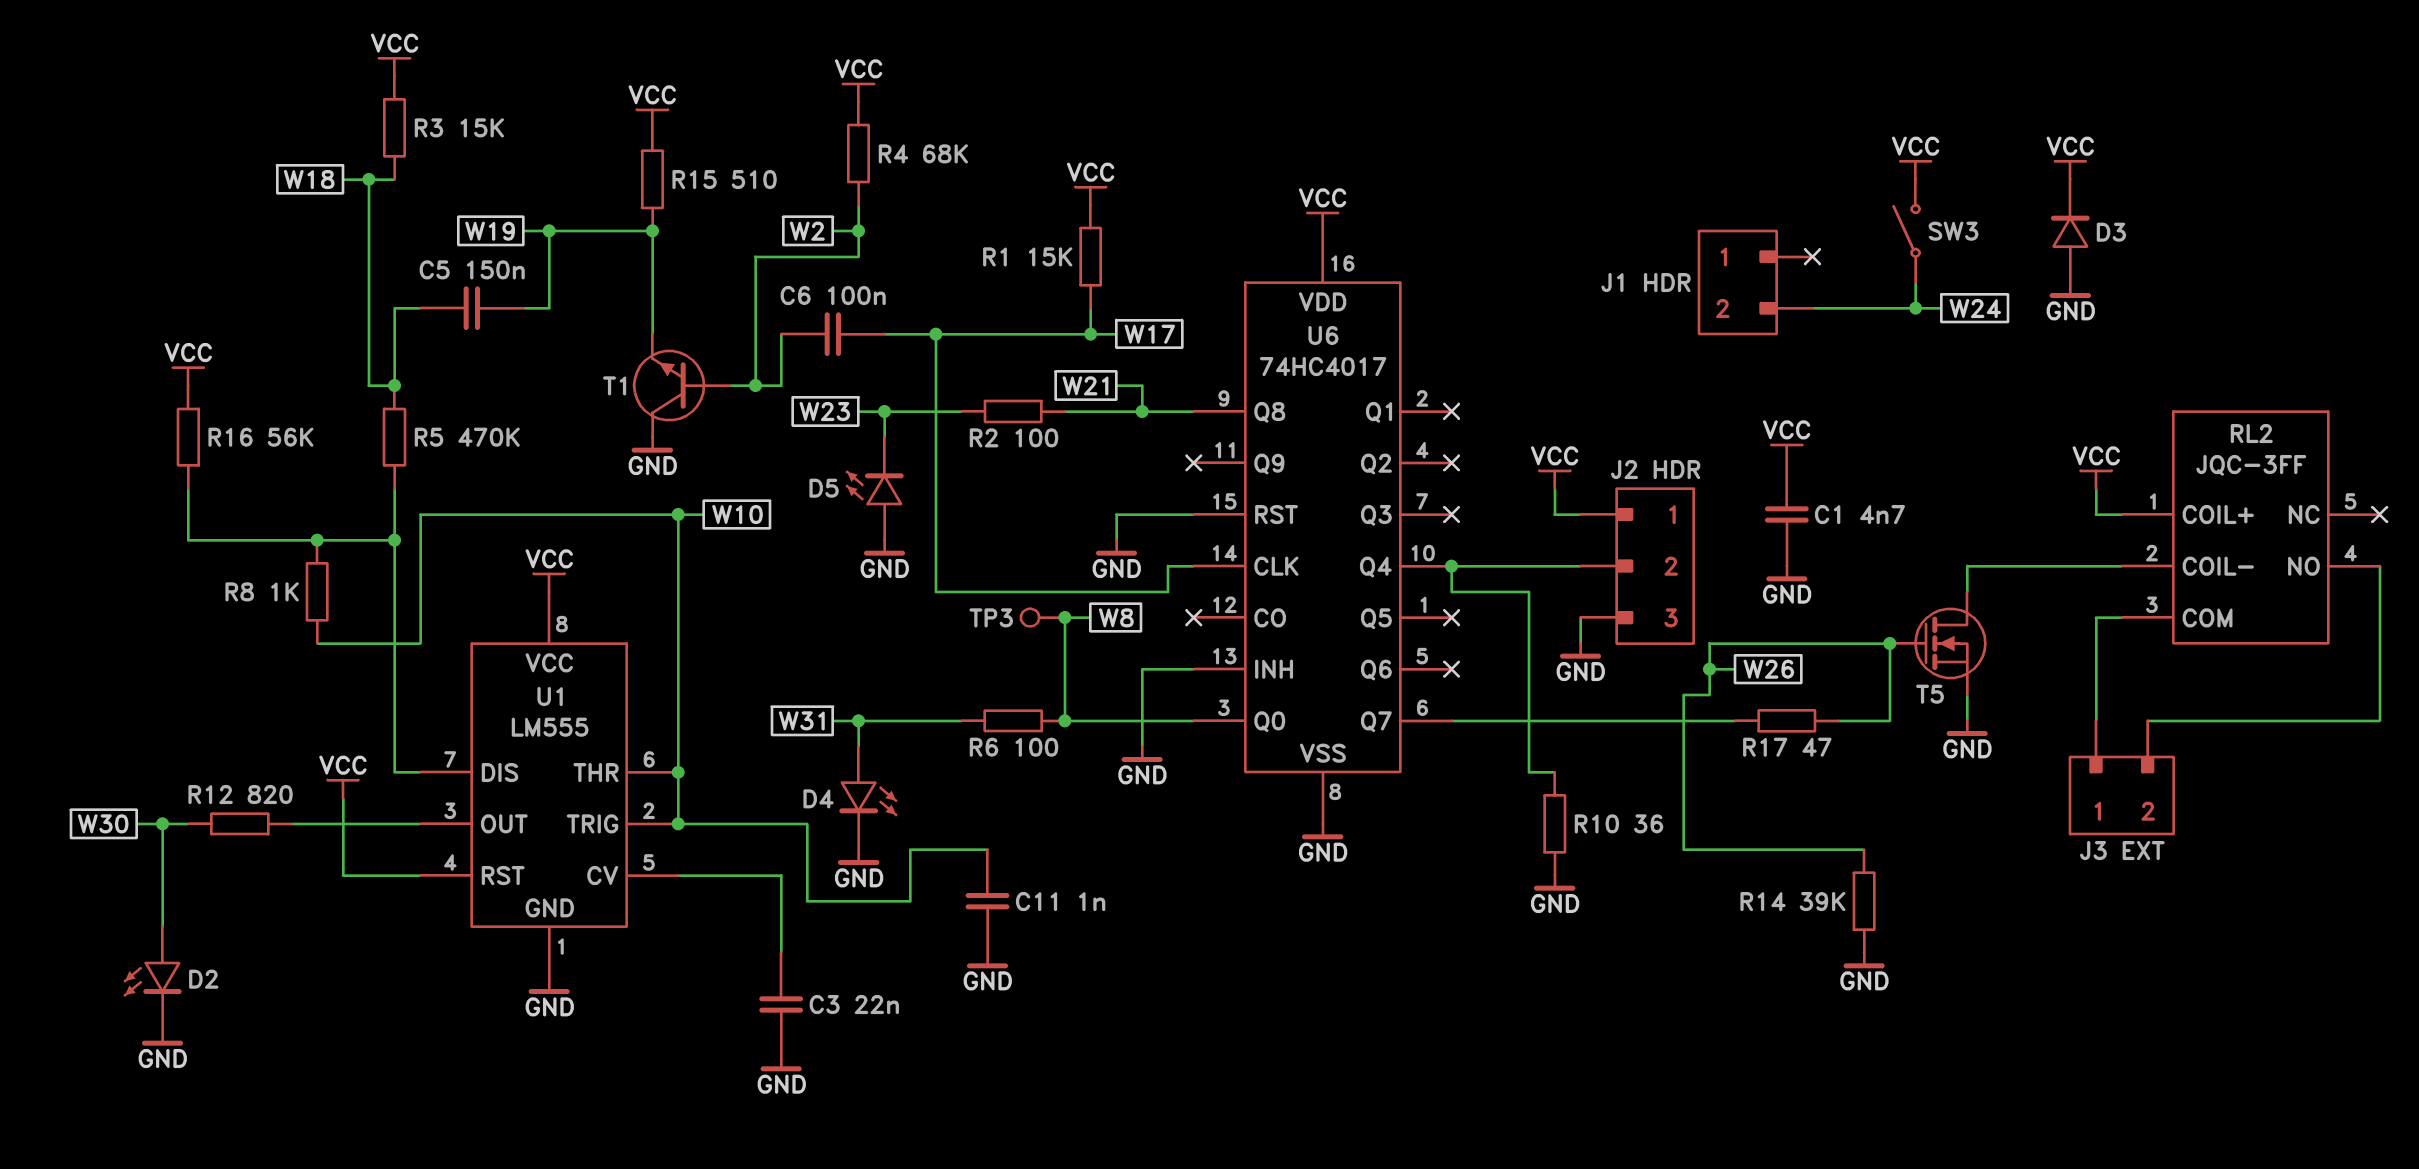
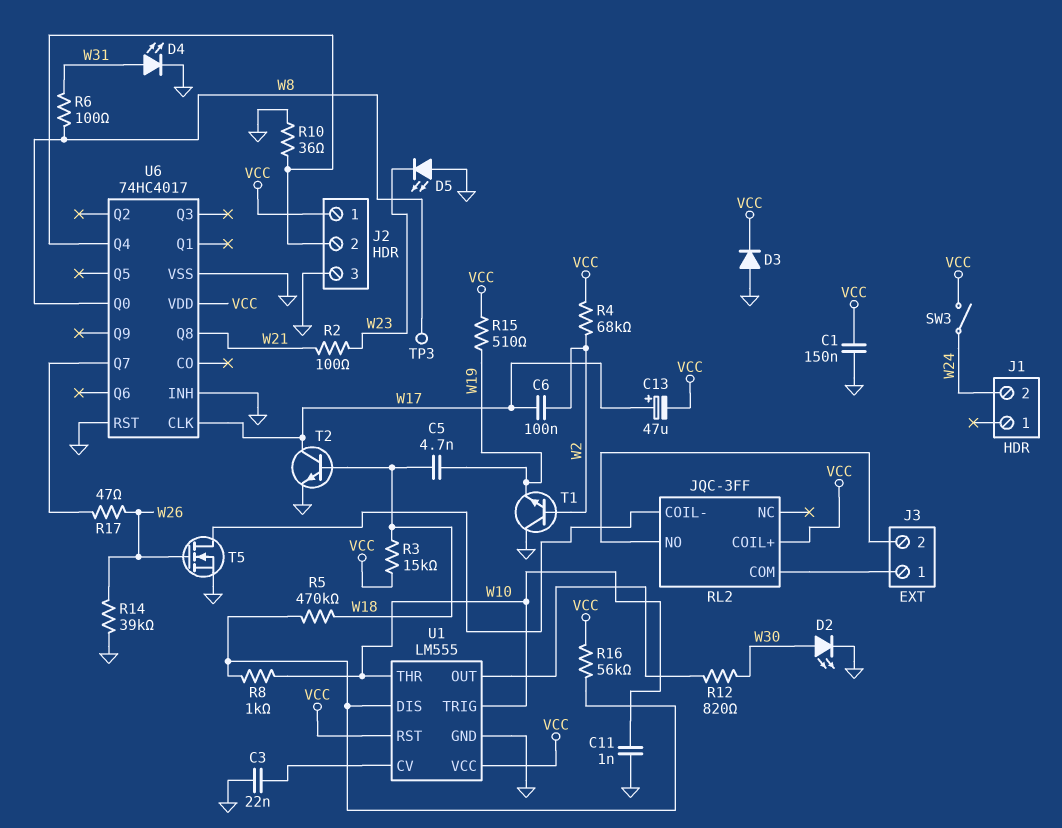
C1: 4.7nF (GND, VCC) -> 150nF (GND, VCC)
C5: 150nF (W18, W19) -> 4.7nF (W18, W19)
C13: none -> 47uF (plus W17, minus VCC)
R1: 15k (VCC, W17) -> none
T2: none -> NPN (B W18, C W17, E GND)

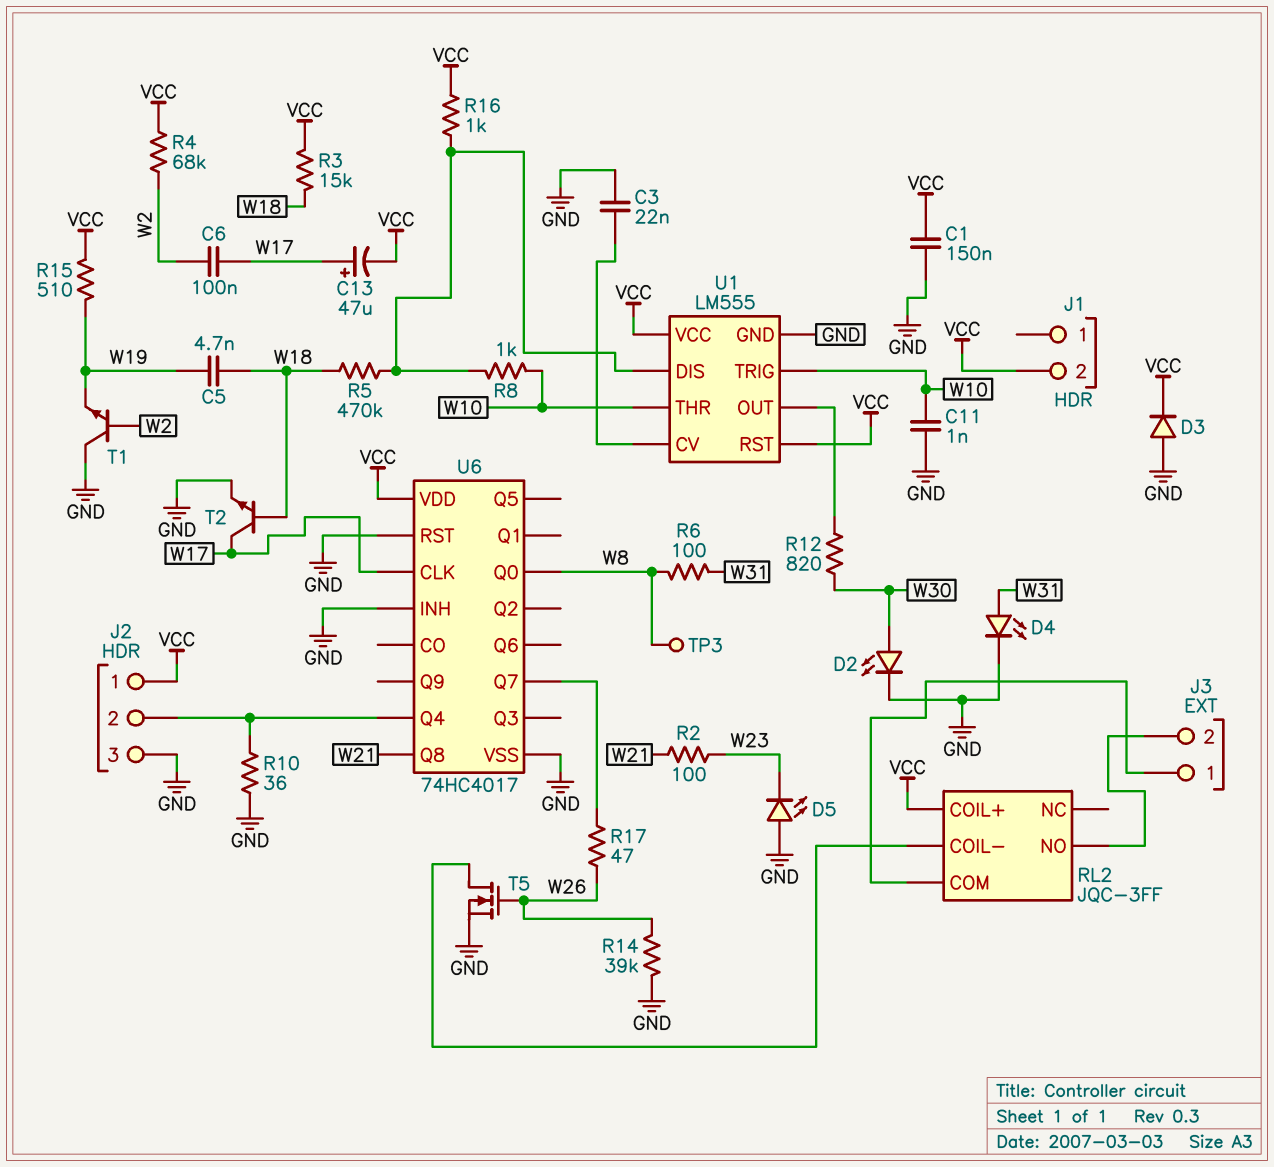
J1 pin 2: W24 -> VCC
R16: 56k (U1/DIS, VCC) -> 1k (U1/DIS, VCC)
SW3: switch (VCC, W24) -> none

